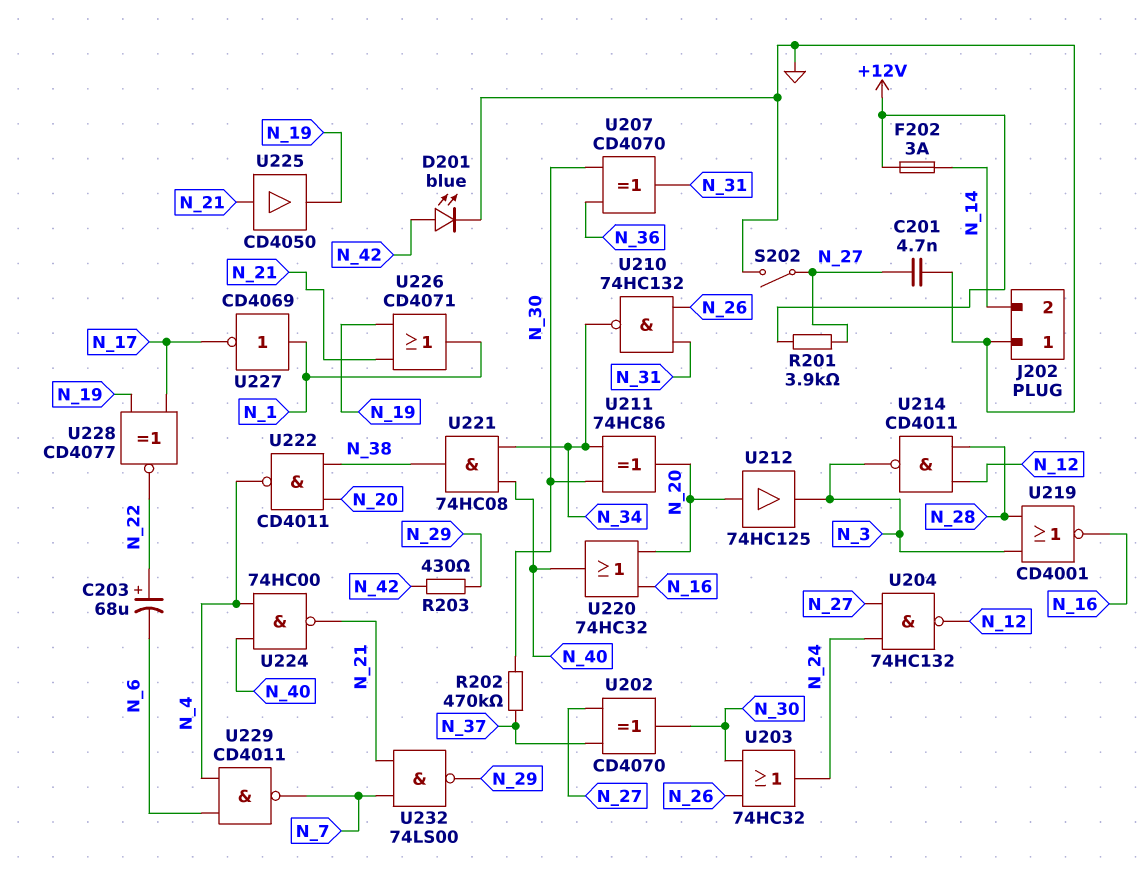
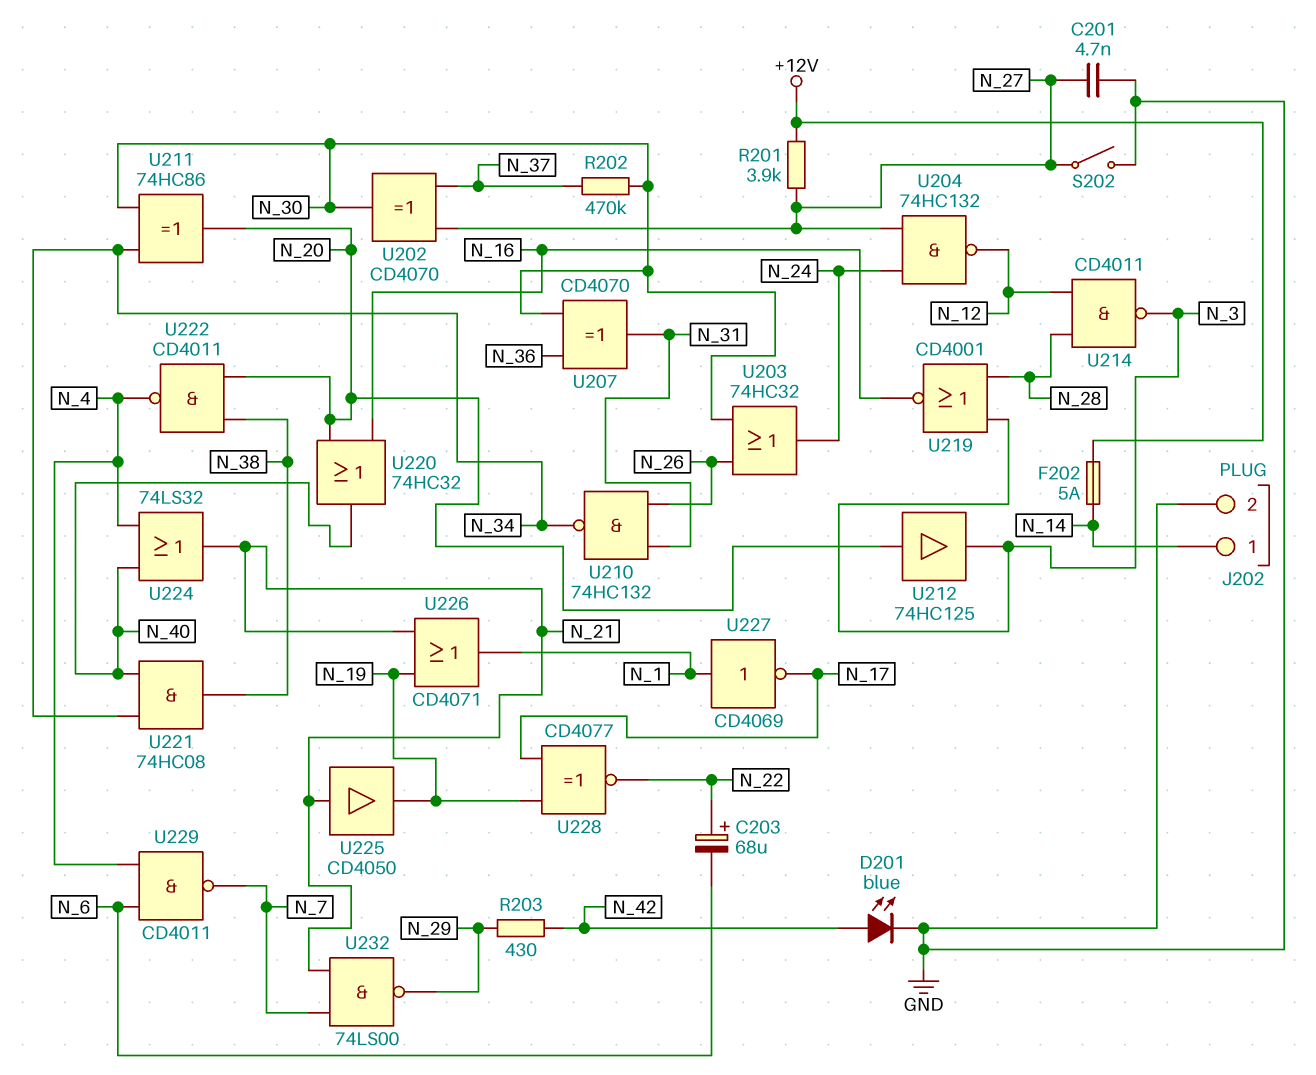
F202: 3A (+12V, N_14) -> 5A (+12V, N_14)
J202 pin 1: GND -> N_14
J202 pin 2: N_14 -> GND
U224: NAND 74HC00 (in N_4, in N_40, out N_21) -> OR 74LS32 (in N_4, in N_40, out N_21)

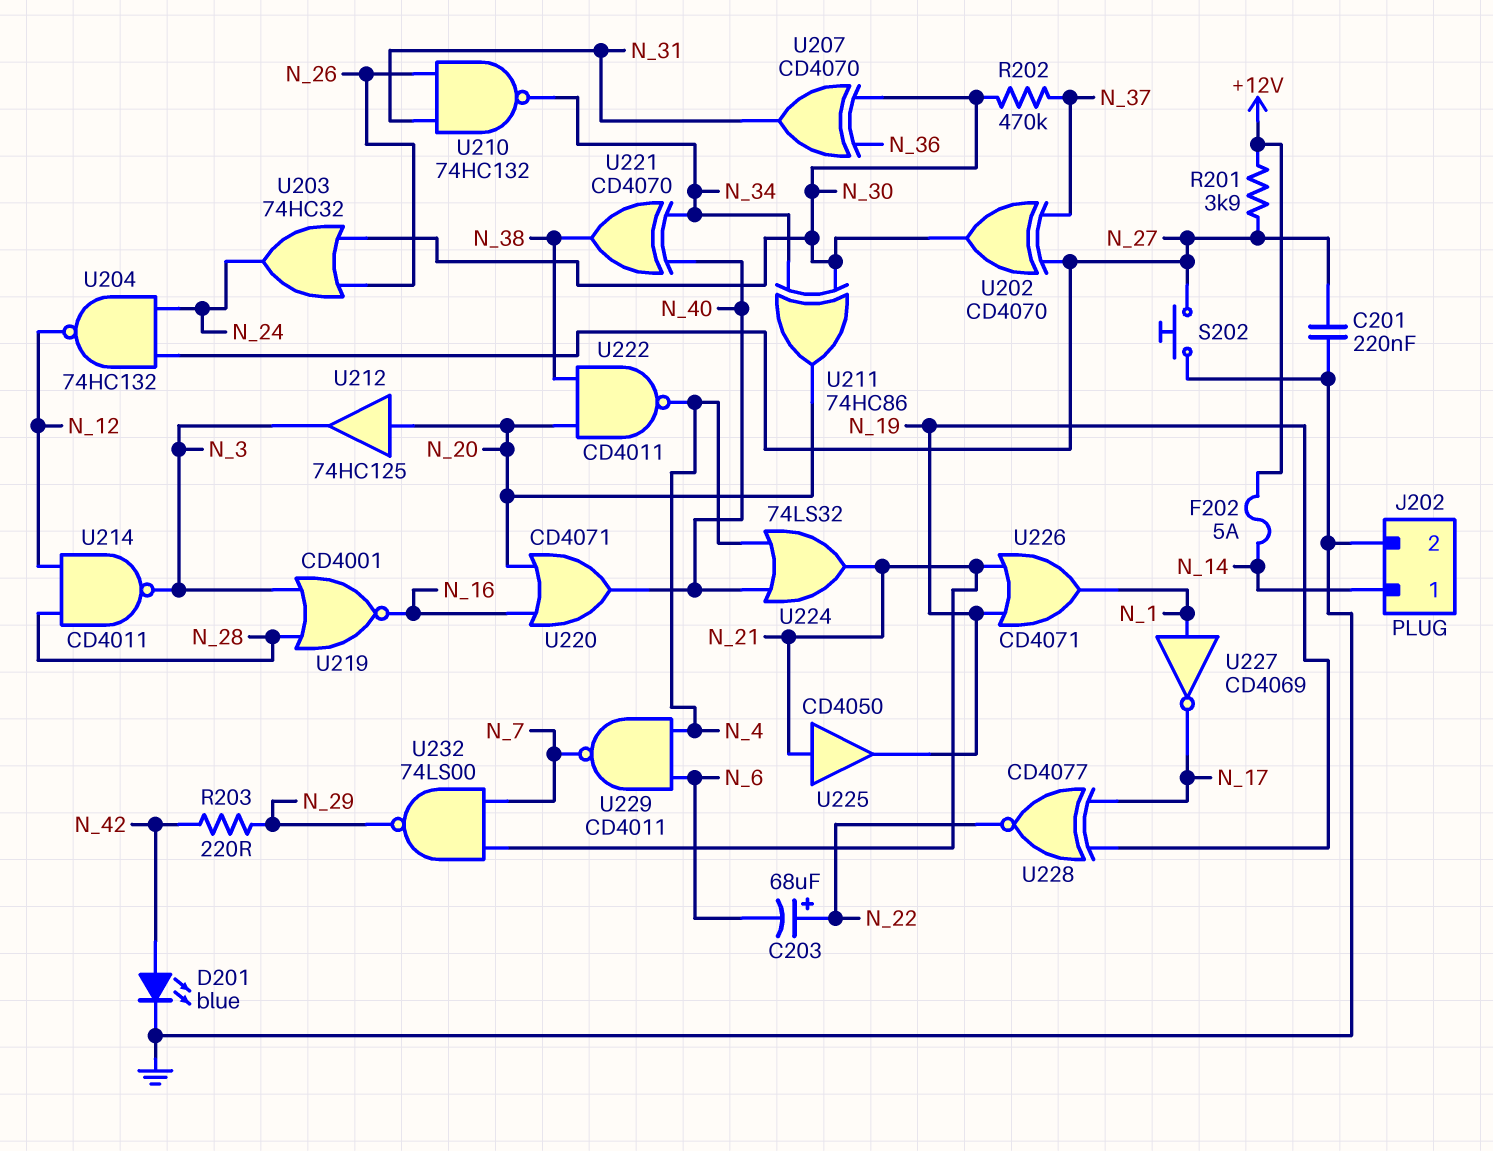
C201: 4.7nF (GND, N_27) -> 220nF (GND, N_27)
R203: 430 (N_29, N_42) -> 220 (N_29, N_42)
S202: switch (GND, N_27) -> button (GND, N_27)
U220: OR 74HC32 (in N_16, in N_20, out N_40) -> OR CD4071 (in N_16, in N_20, out N_40)
U221: AND 74HC08 (in N_34, in N_40, out N_38) -> XOR CD4070 (in N_34, in N_40, out N_38)

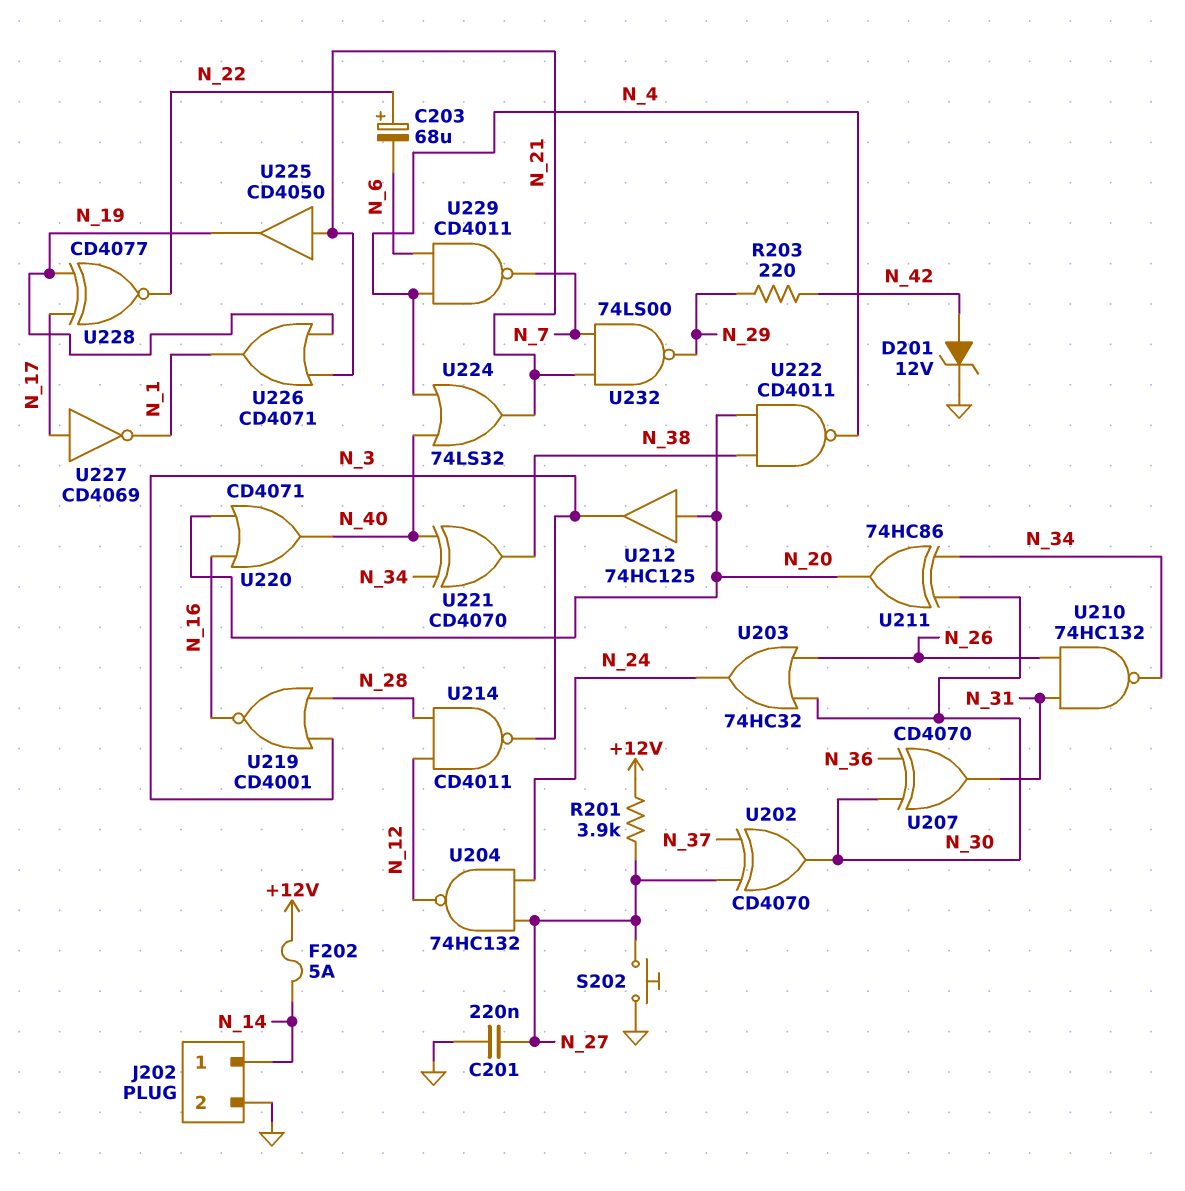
D201: LED blue (A N_42, K GND) -> zener 12V (A N_42, K GND)
R202: 470k (N_30, N_37) -> none
U227: NOT CD4069 (in N_1, out N_17) -> NOT CD4069 (in N_17, out N_1)

